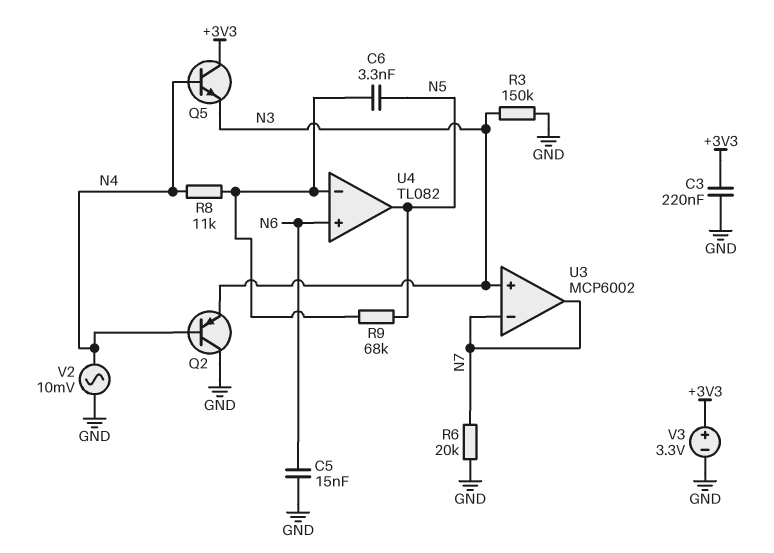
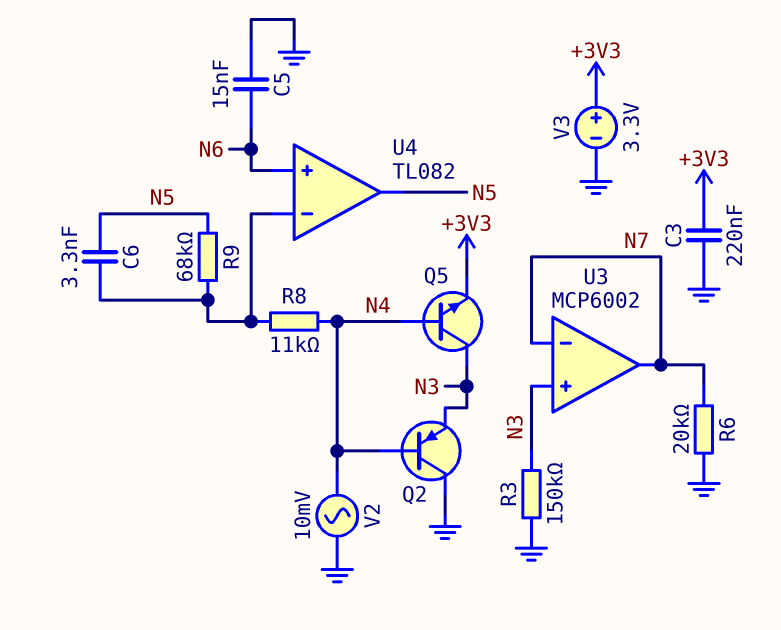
Q5: NPN (B N4, C +3V3, E N3) -> NPN (B N4, C N3, E +3V3)

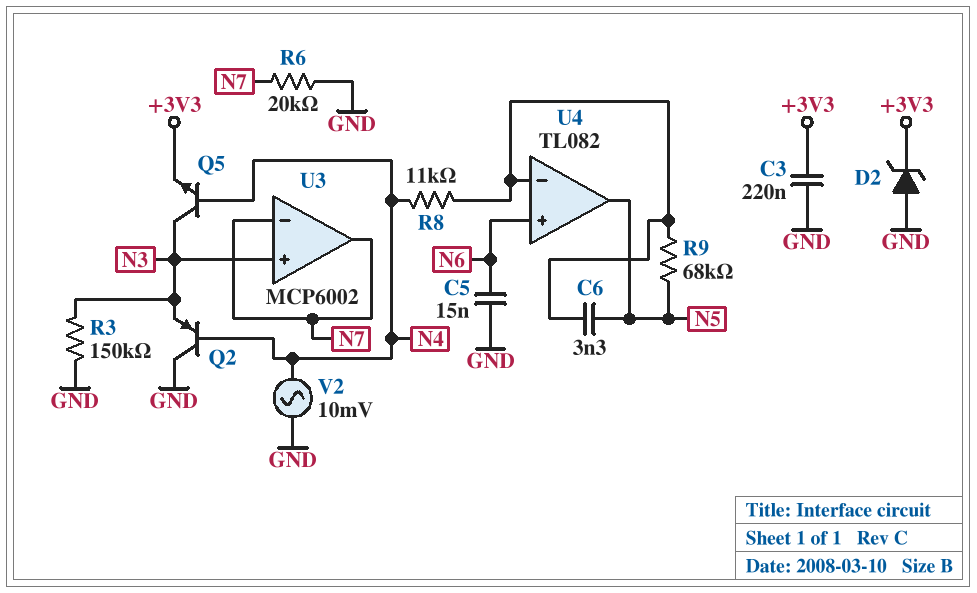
D2: none -> zener (A GND, K +3V3)
V3: 3.3V (plus +3V3, minus GND) -> none

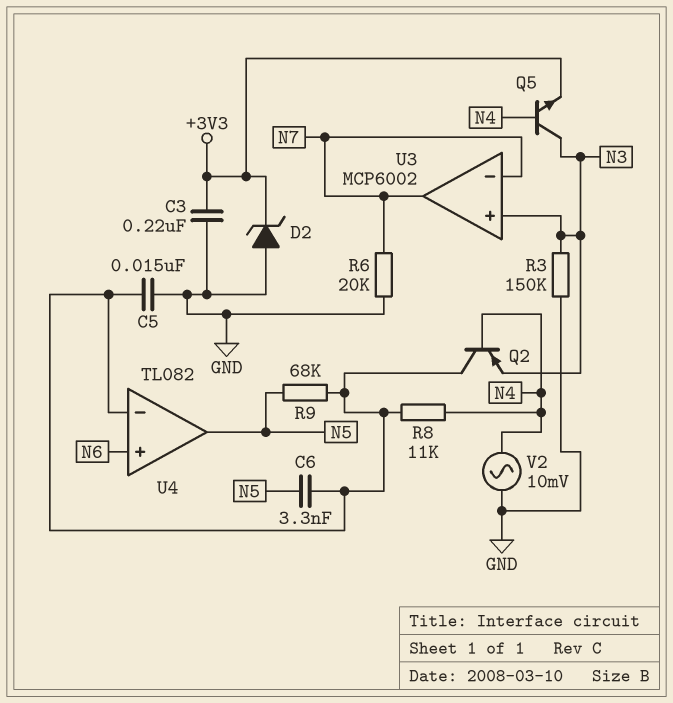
C5: 15nF (GND, N6) -> 15nF (GND, U4/in-)
Q2: PNP (B N4, C GND, E N3) -> PNP (B N4, C U4/in-, E N3)

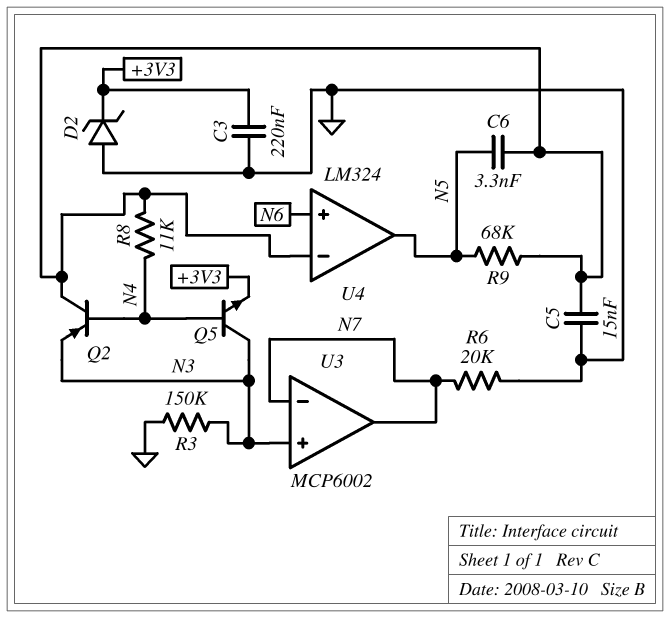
U4: TL082 -> LM324
V2: AC 10mV (GND, N4) -> none

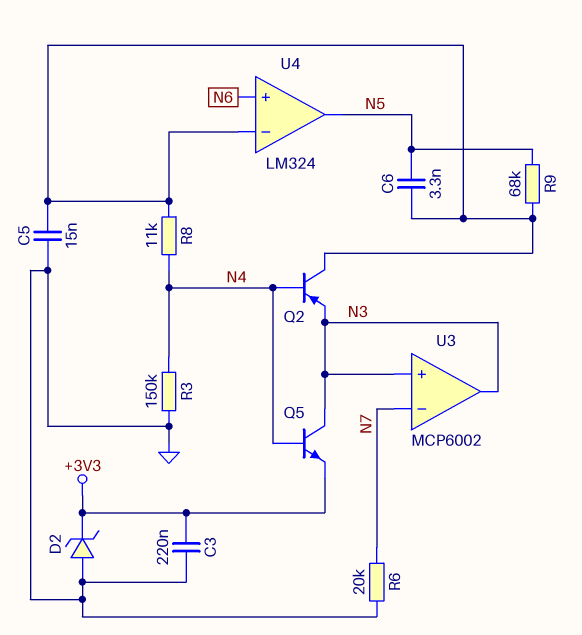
R3: 150k (GND, N3) -> 150k (GND, N4)
U3 pin out: N7 -> N3

